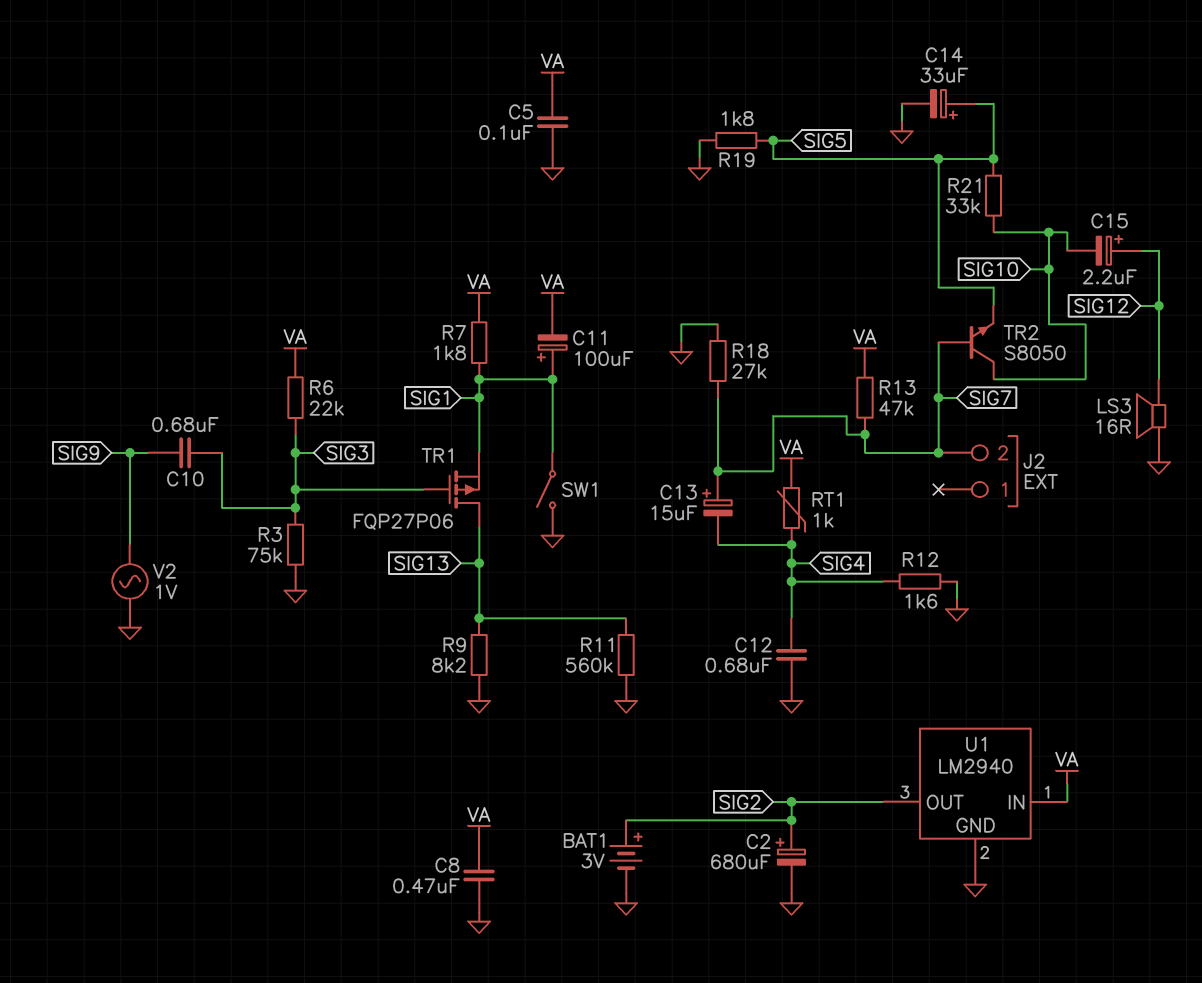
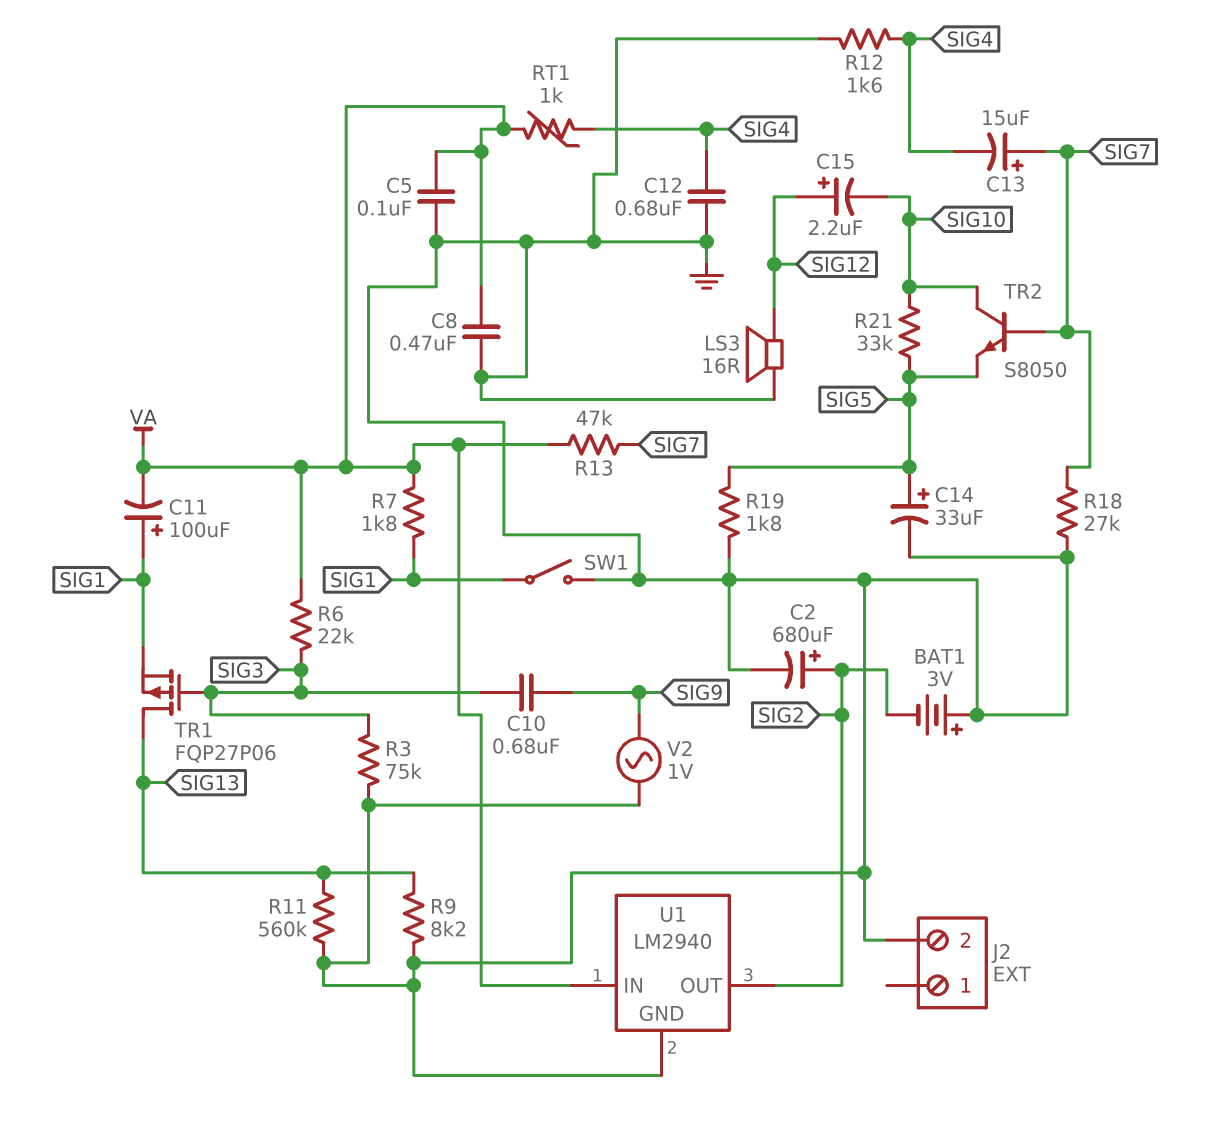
BAT1: 3V (plus SIG2, minus GND) -> 3V (plus GND, minus SIG2)
J2 pin 2: SIG7 -> GND

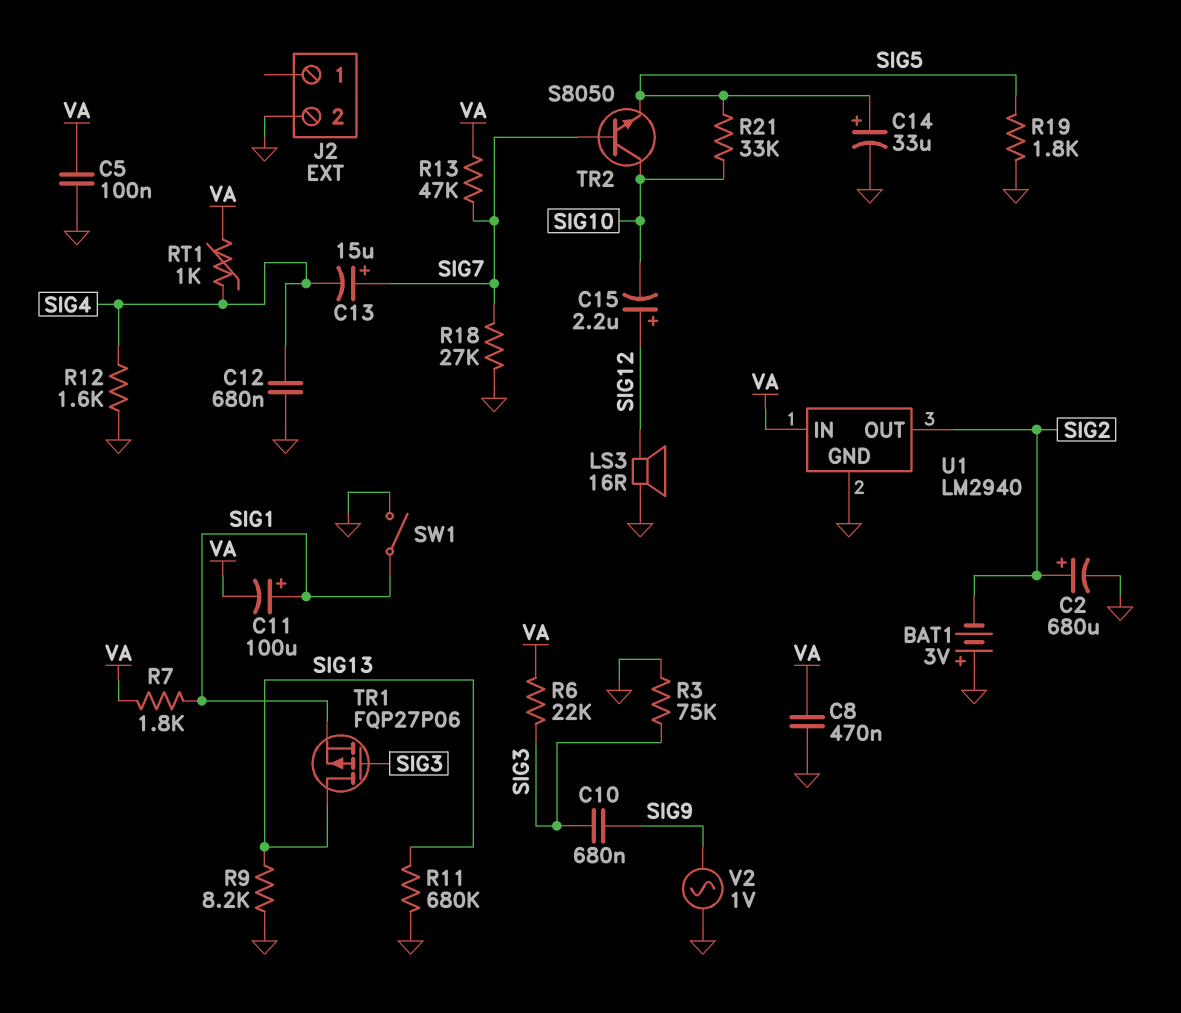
R11: 560k (GND, SIG13) -> 680k (GND, SIG13)

